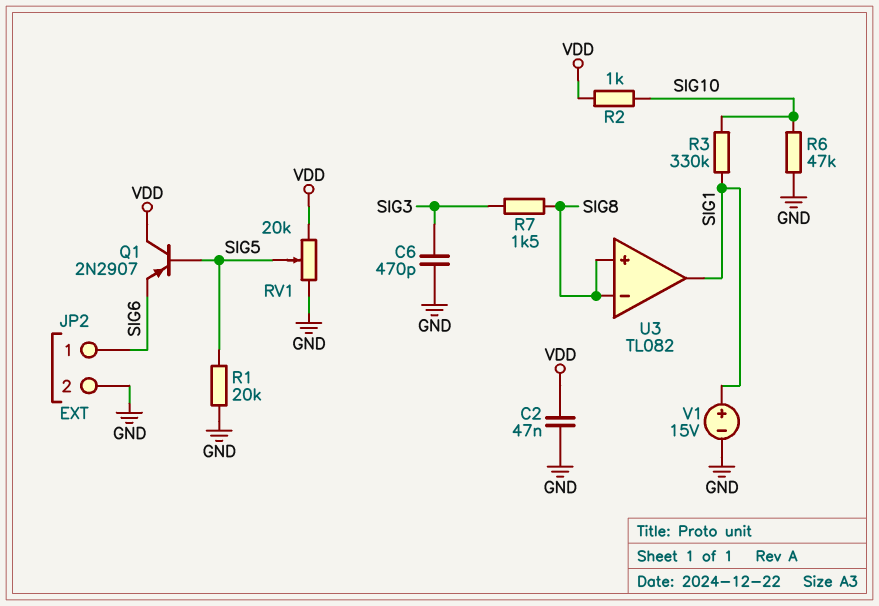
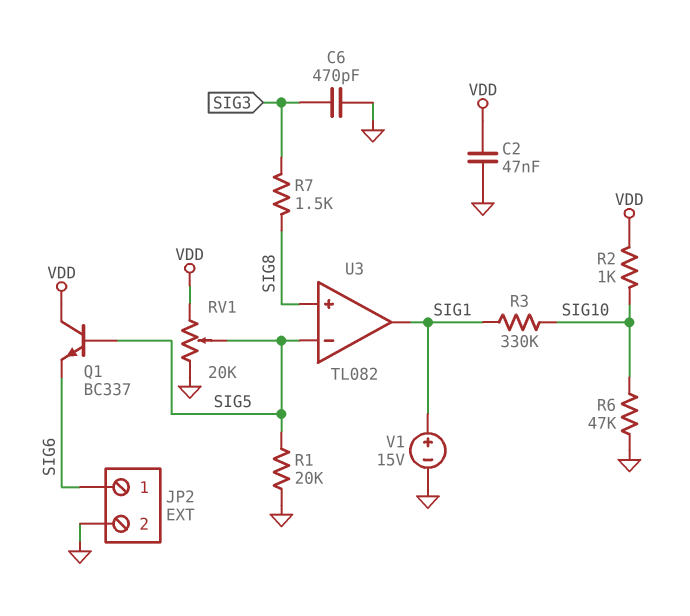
Q1: PNP 2N2907 (B SIG5, C VDD, E SIG6) -> NPN BC337 (B SIG5, C VDD, E SIG6)
U3 pin in-: SIG8 -> SIG5

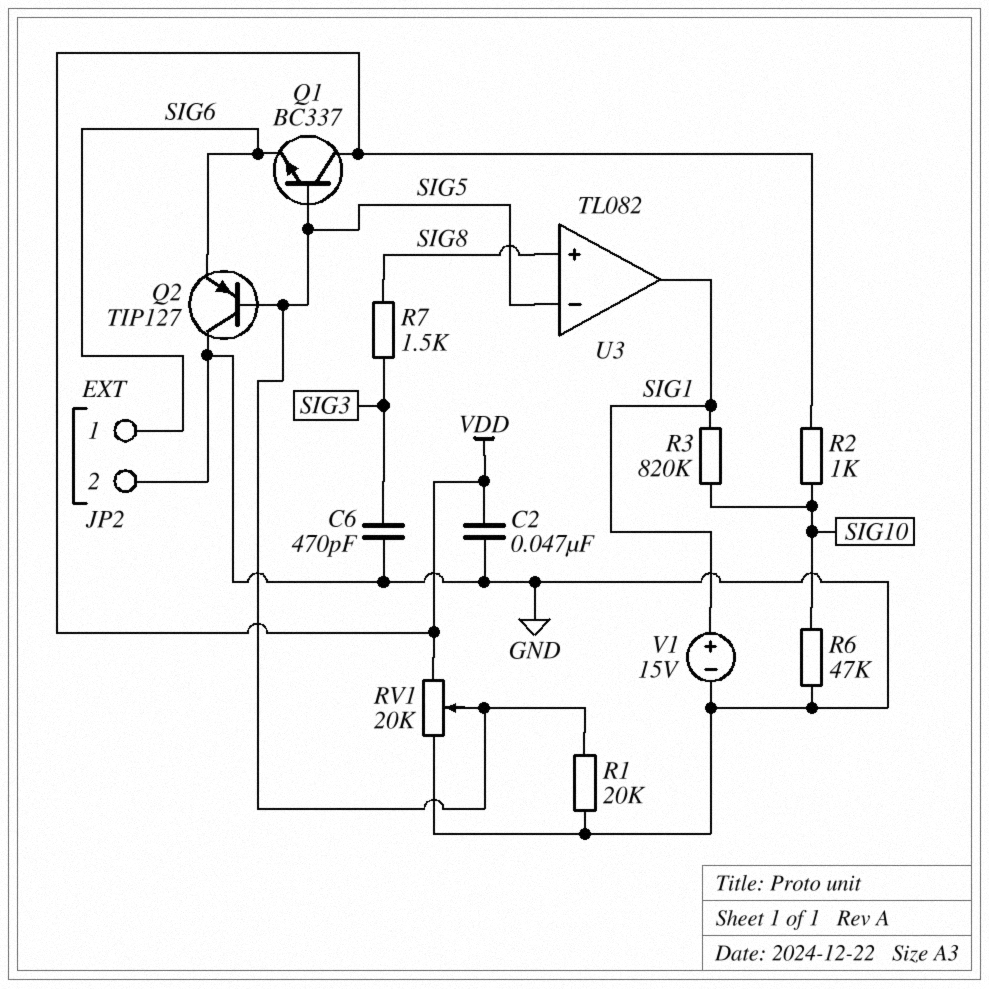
Q2: none -> PNP TIP127 (B SIG5, C GND, E SIG6)
R3: 330k (SIG1, SIG10) -> 820k (SIG1, SIG10)

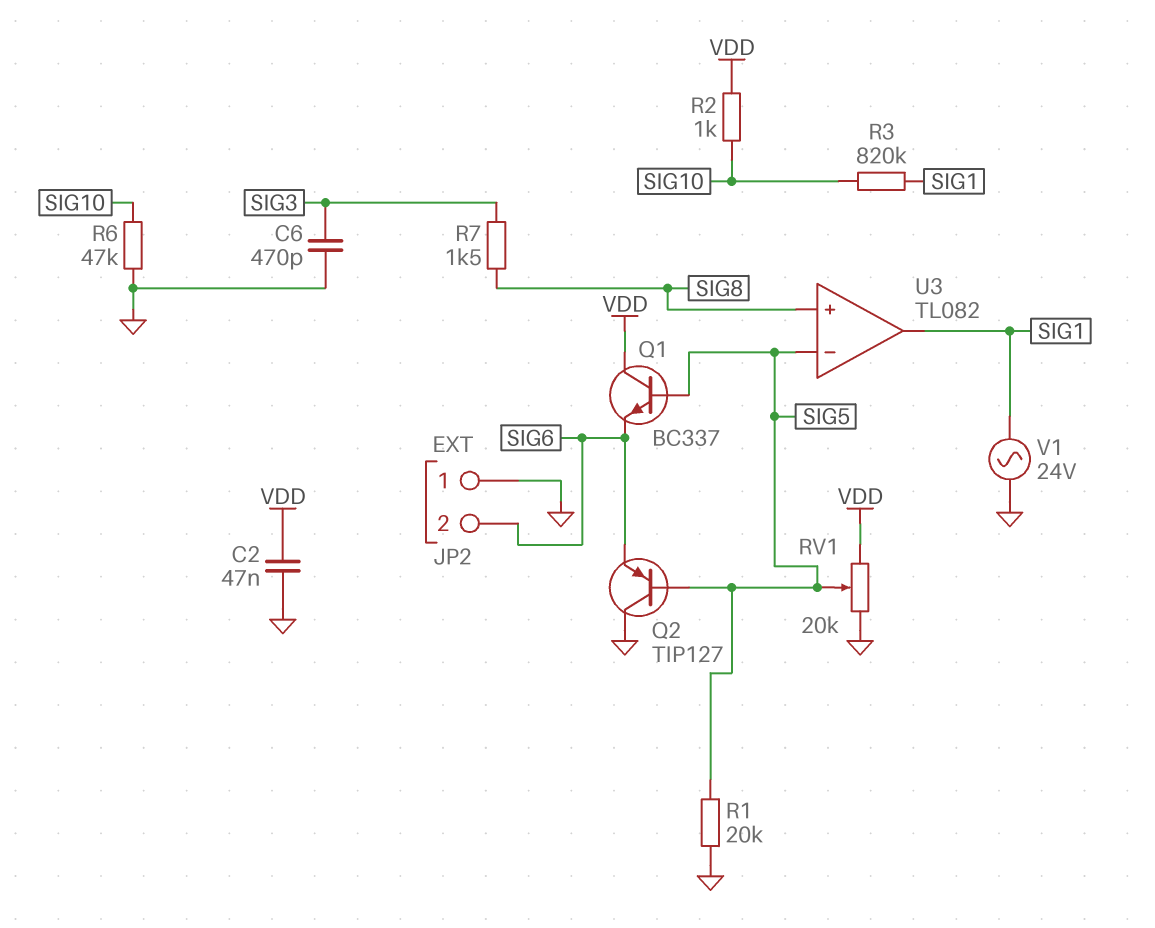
JP2 pin 1: SIG6 -> GND
JP2 pin 2: GND -> SIG6
V1: 15V (plus SIG1, minus GND) -> AC 24V (GND, SIG1)

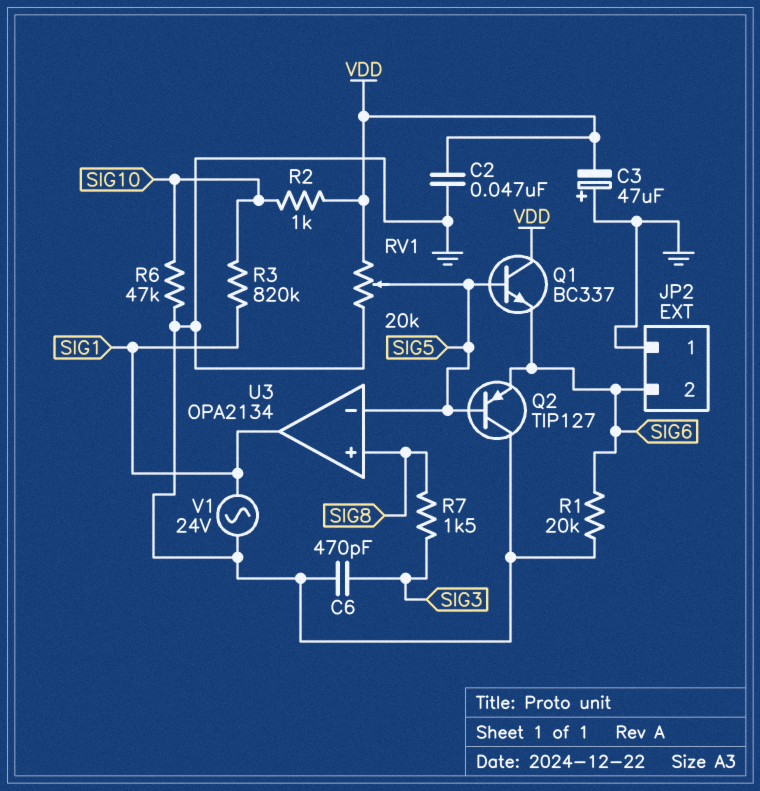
C3: none -> 47uF (plus GND, minus VDD)
R1: 20k (GND, SIG5) -> 20k (GND, SIG6)
U3: TL082 -> OPA2134

